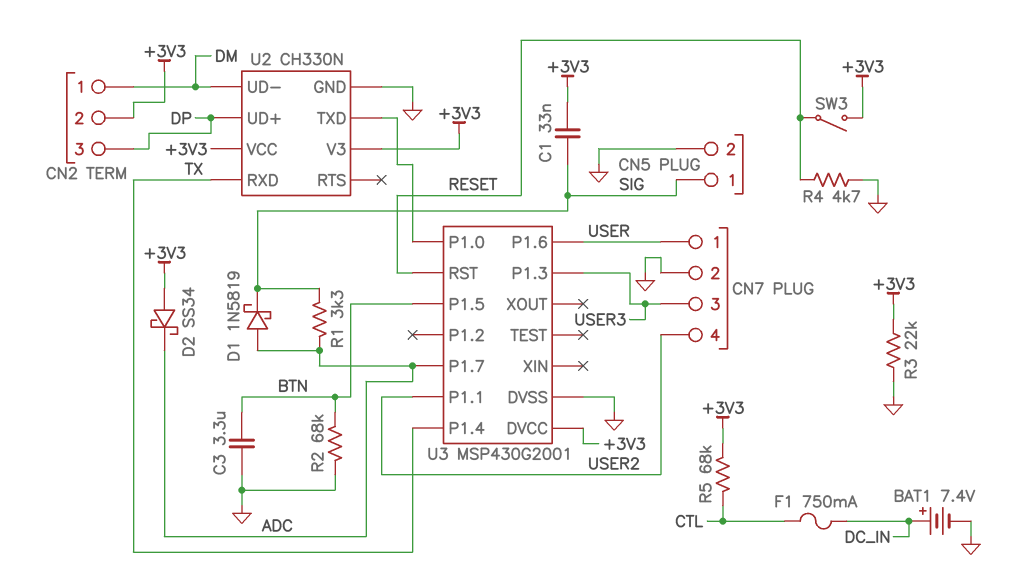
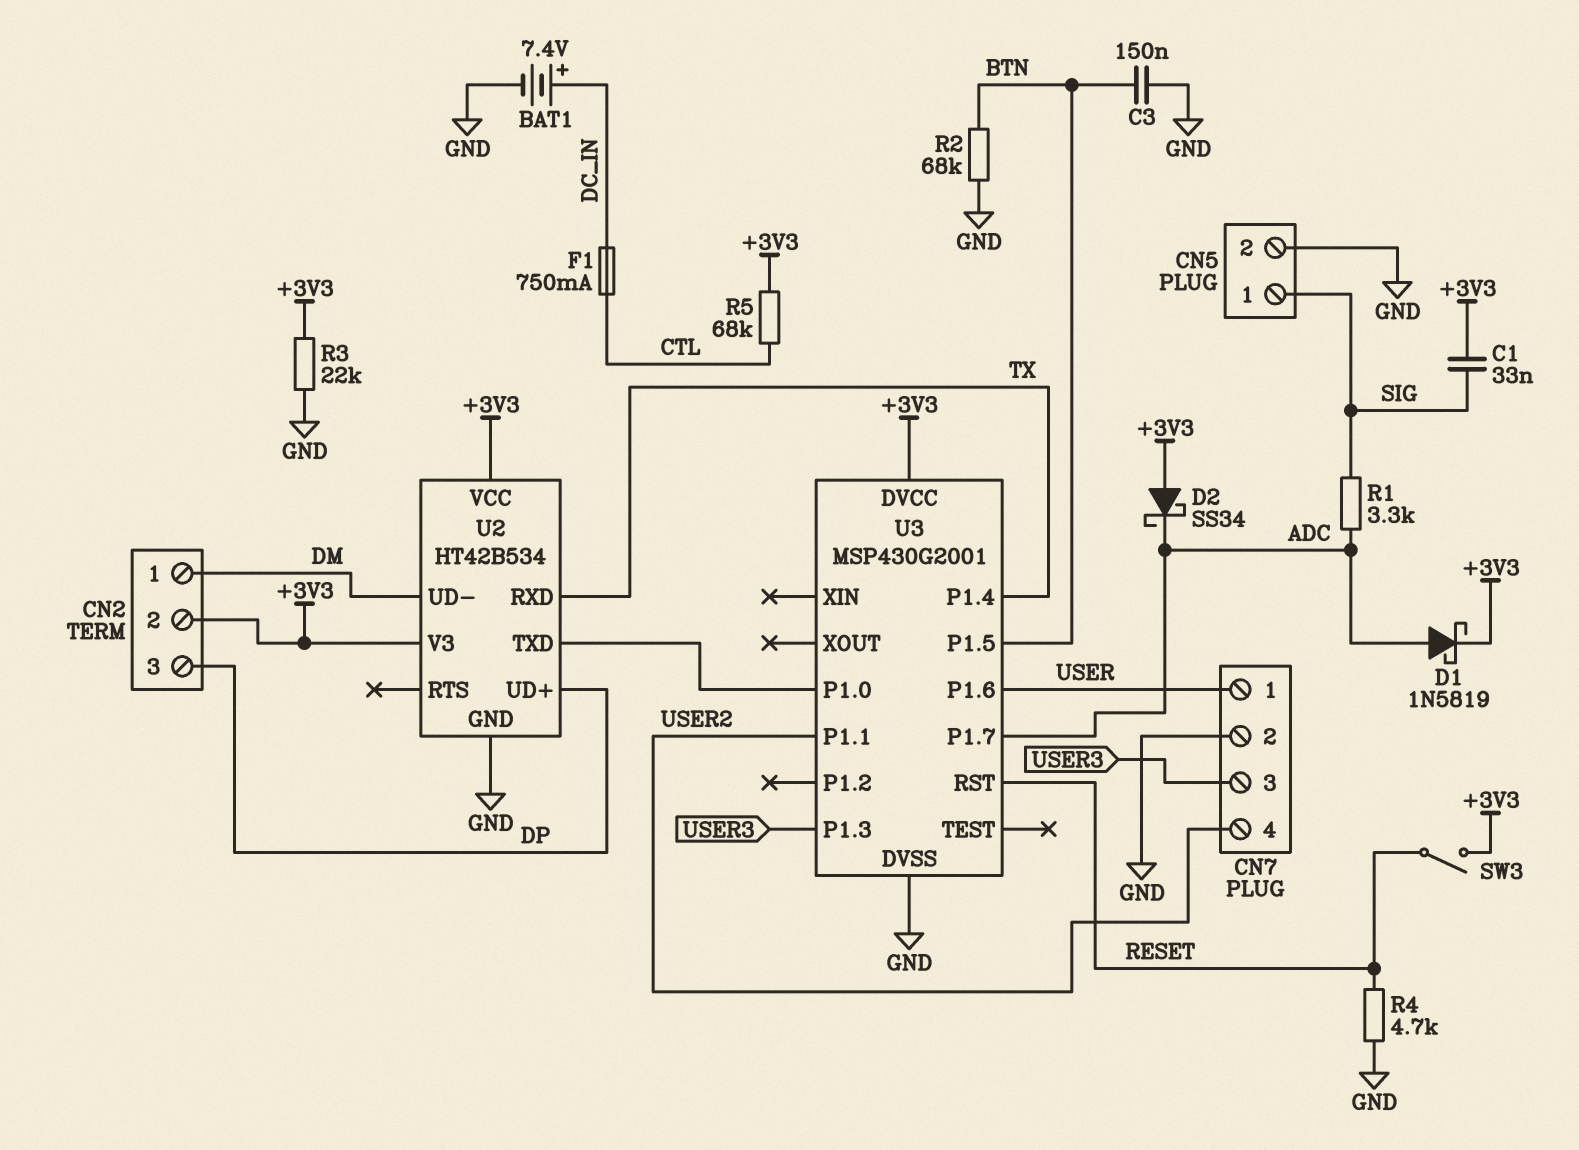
C3: 3.3uF (BTN, GND) -> 150nF (BTN, GND)
D1: schottky 1N5819 (A ADC, K SIG) -> schottky 1N5819 (A ADC, K +3V3)
U2: CH330N -> HT42B534

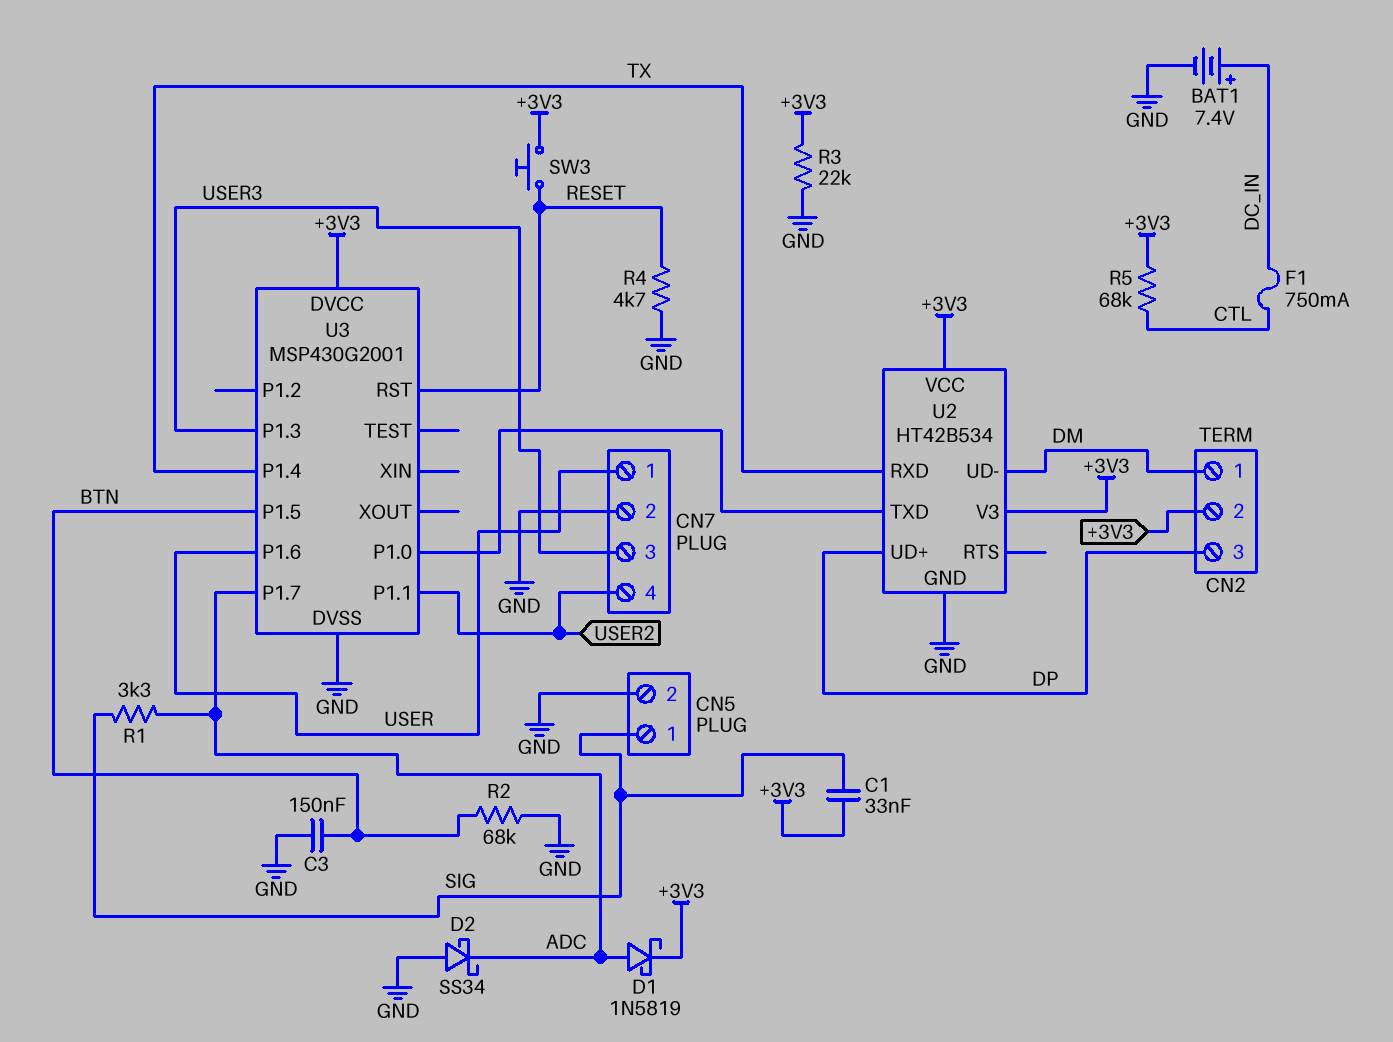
D2: schottky SS34 (A +3V3, K ADC) -> schottky SS34 (A GND, K ADC)
SW3: switch (+3V3, RESET) -> button (+3V3, RESET)

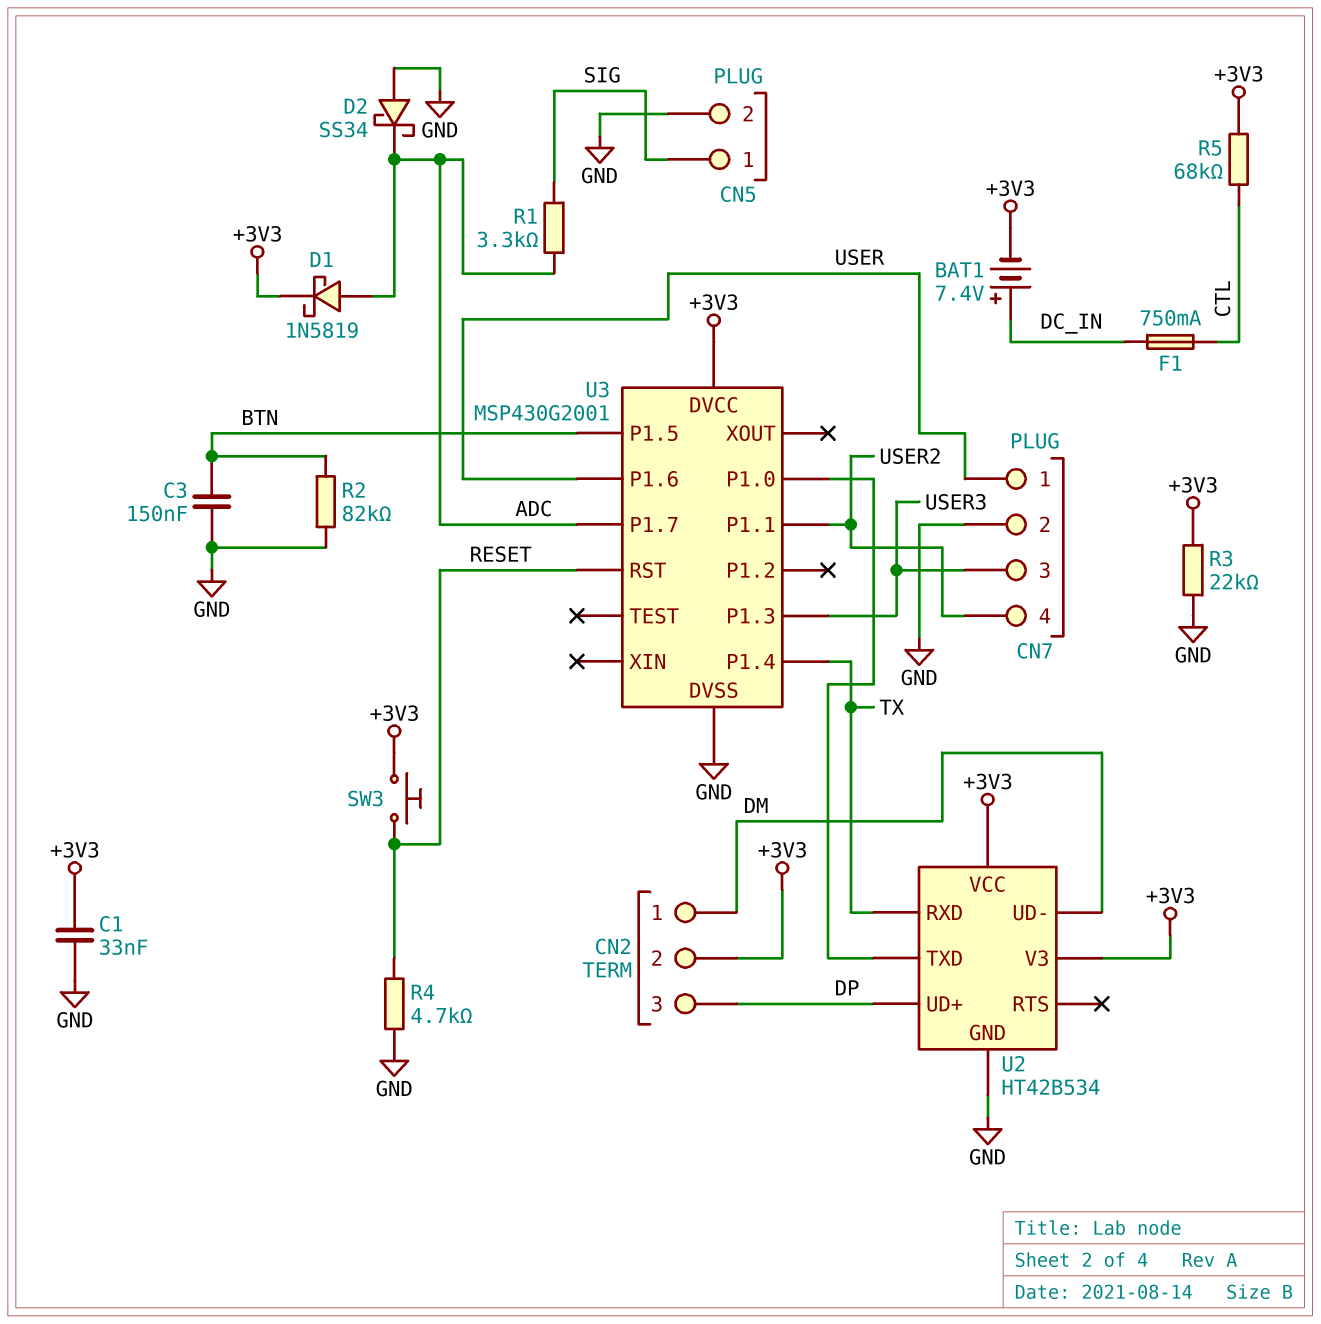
BAT1: 7.4V (plus DC_IN, minus GND) -> 7.4V (plus DC_IN, minus +3V3)
C1: 33nF (+3V3, SIG) -> 33nF (+3V3, GND)
R2: 68k (BTN, GND) -> 82k (BTN, GND)

